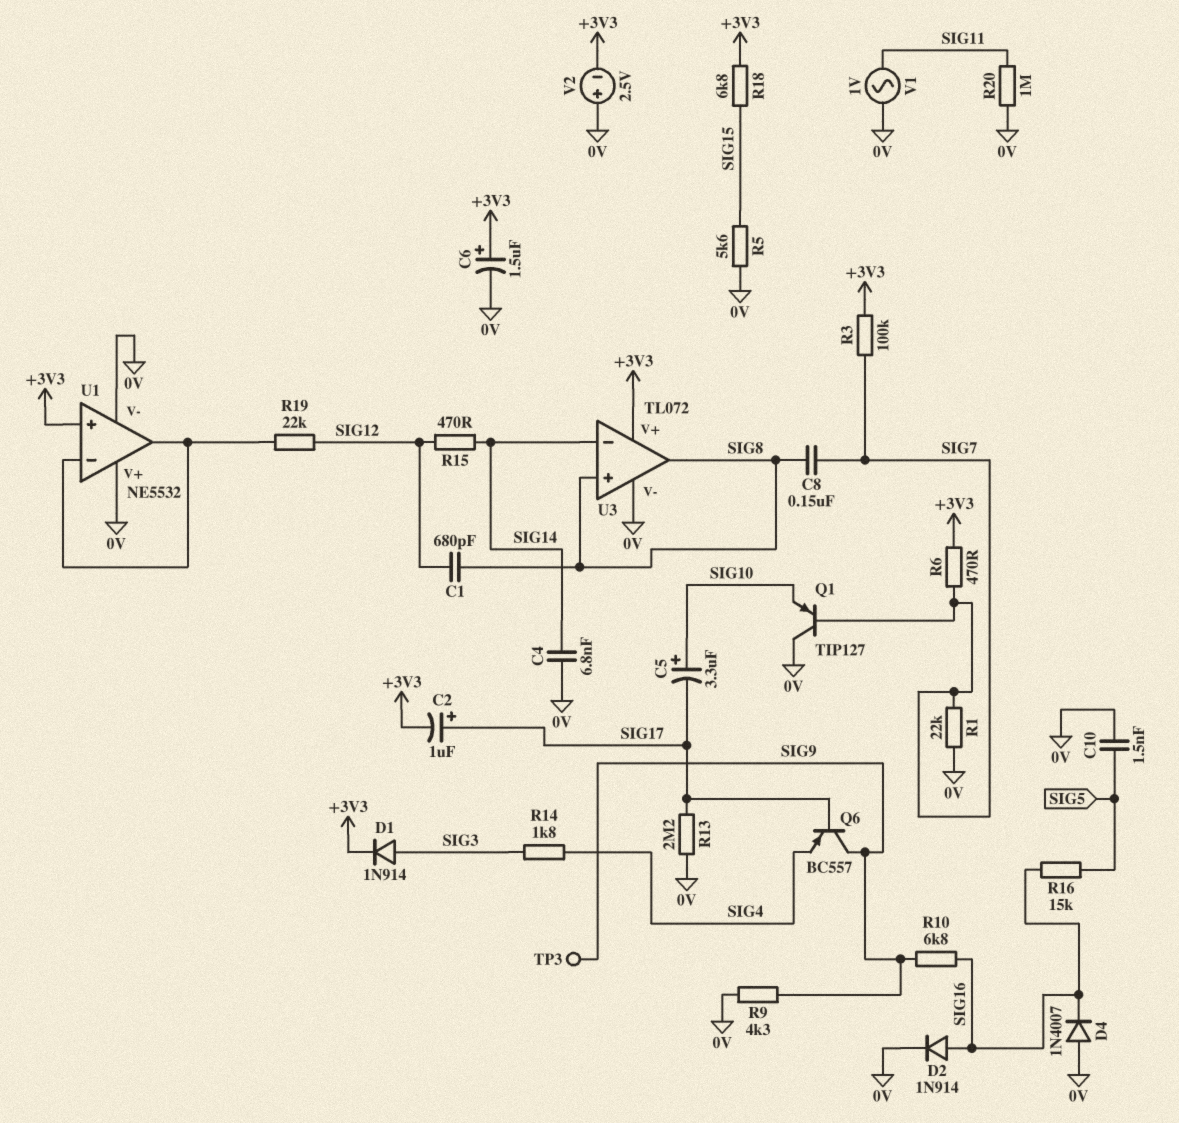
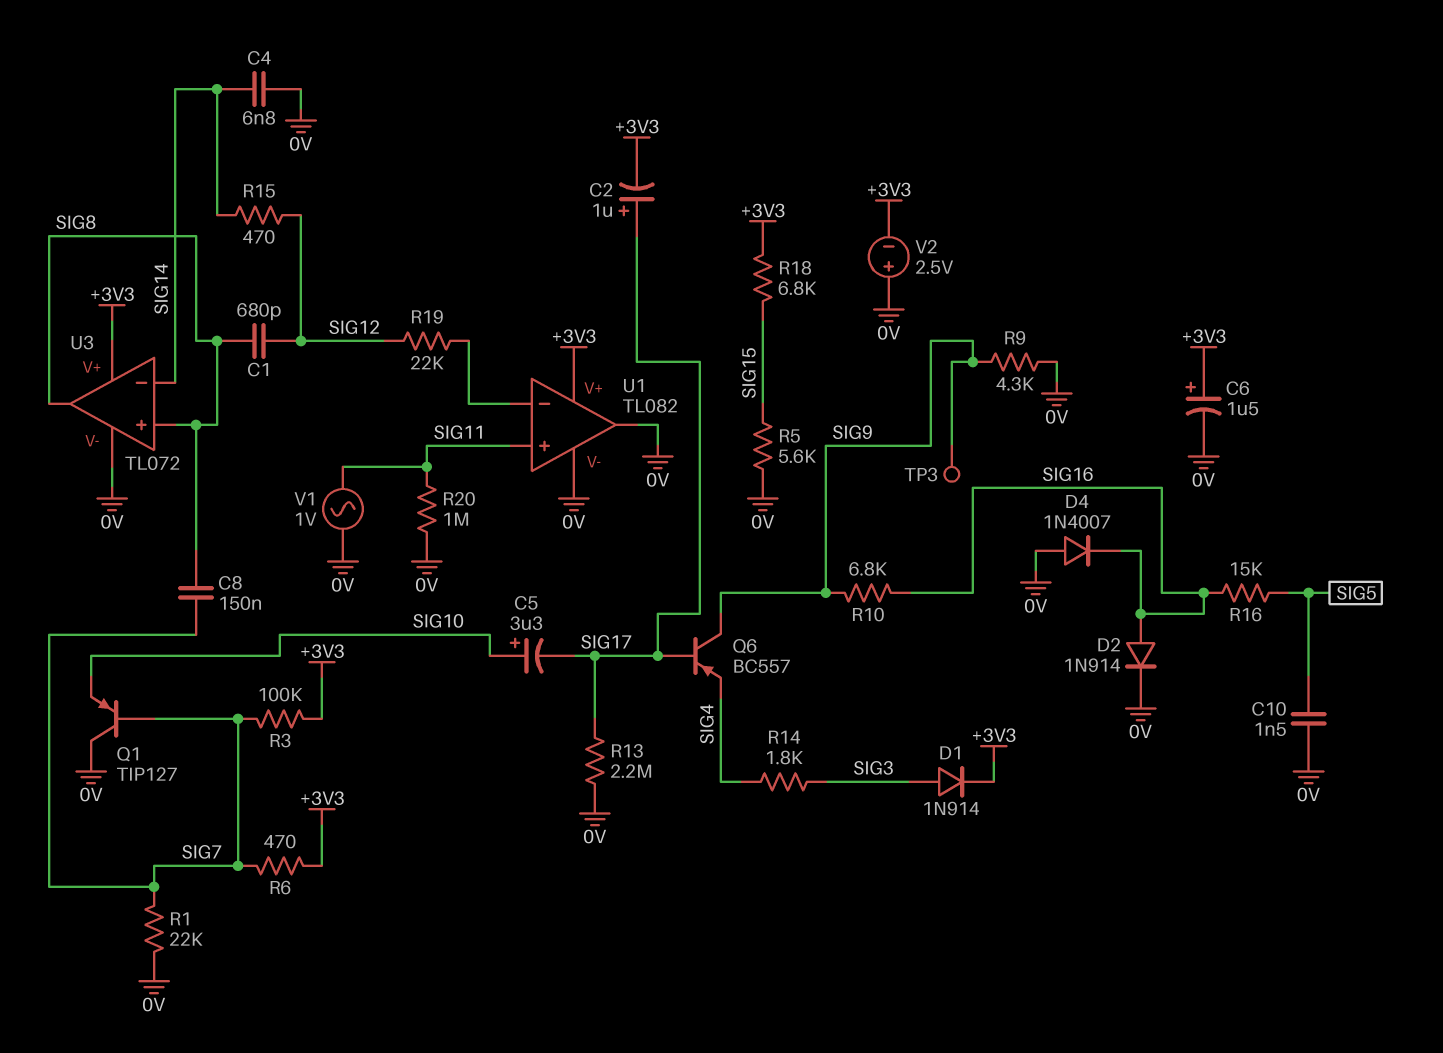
U1: NE5532 -> TL082
U1 pin V+: 0V -> +3V3
U1 pin in+: +3V3 -> SIG11
U1 pin out: U1/in- -> 0V

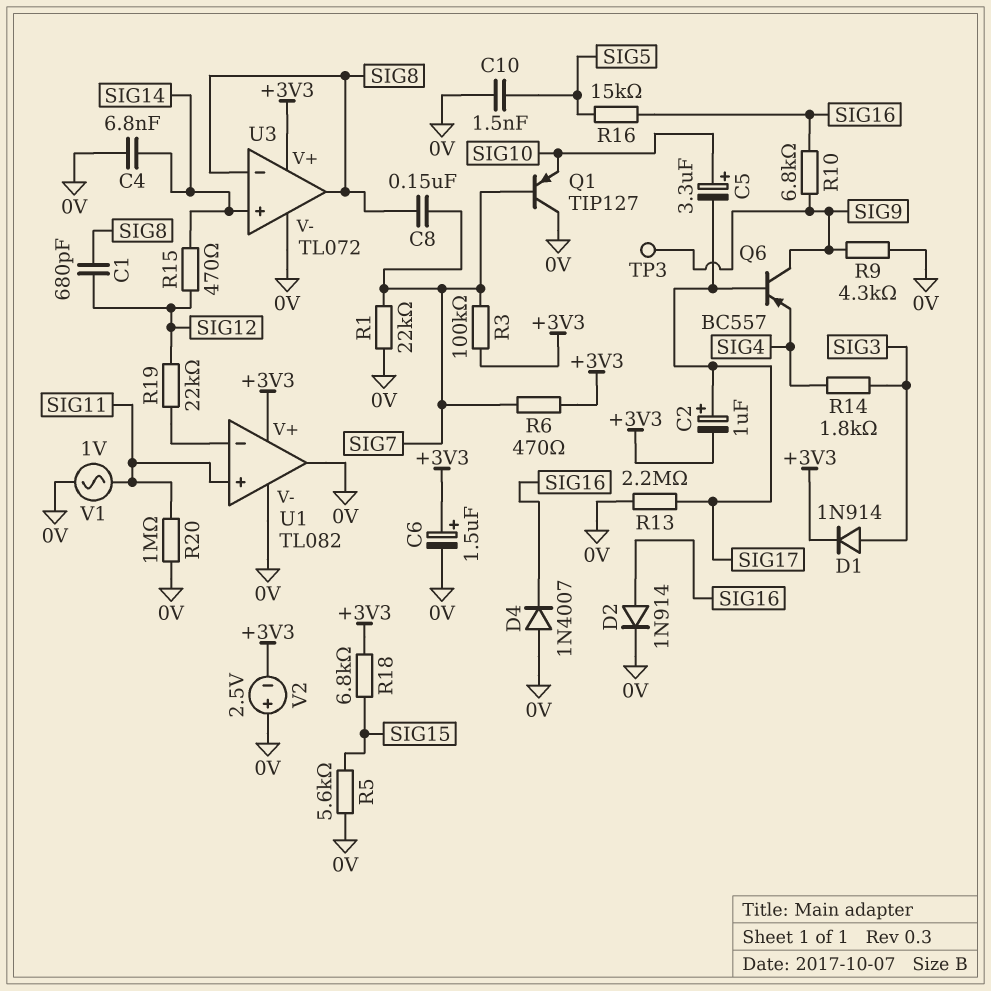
U3 pin in+: SIG8 -> SIG14
U3 pin in-: SIG14 -> SIG8

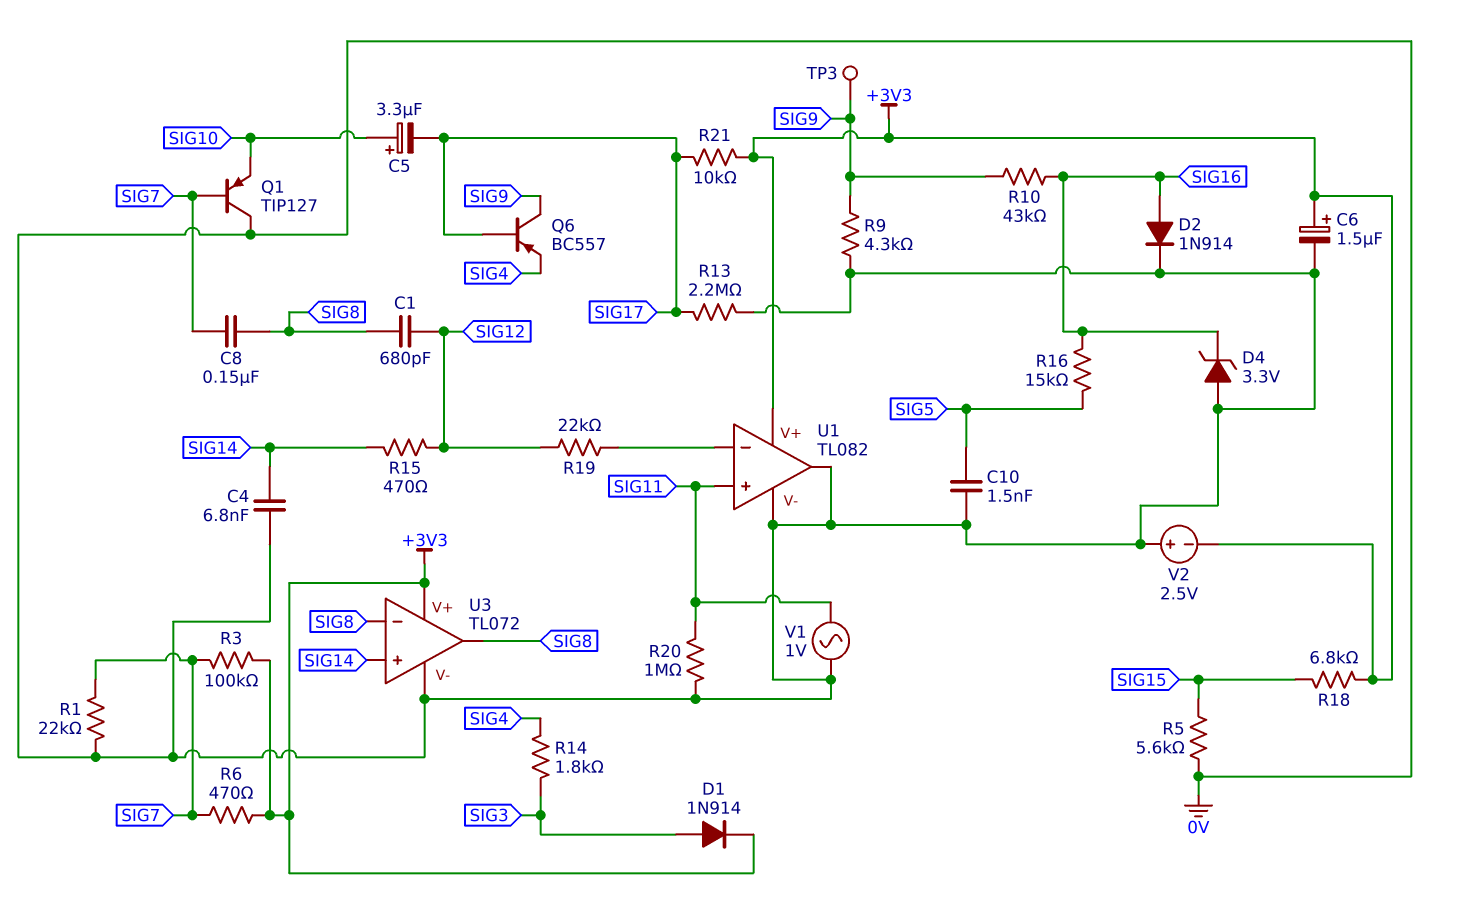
C2: 1uF (plus SIG17, minus +3V3) -> none
D4: diode 1N4007 (A 0V, K SIG16) -> zener 3.3V (A 0V, K SIG16)
R10: 6.8k (SIG9, SIG16) -> 43k (SIG9, SIG16)
R21: none -> 10k (+3V3, SIG17)

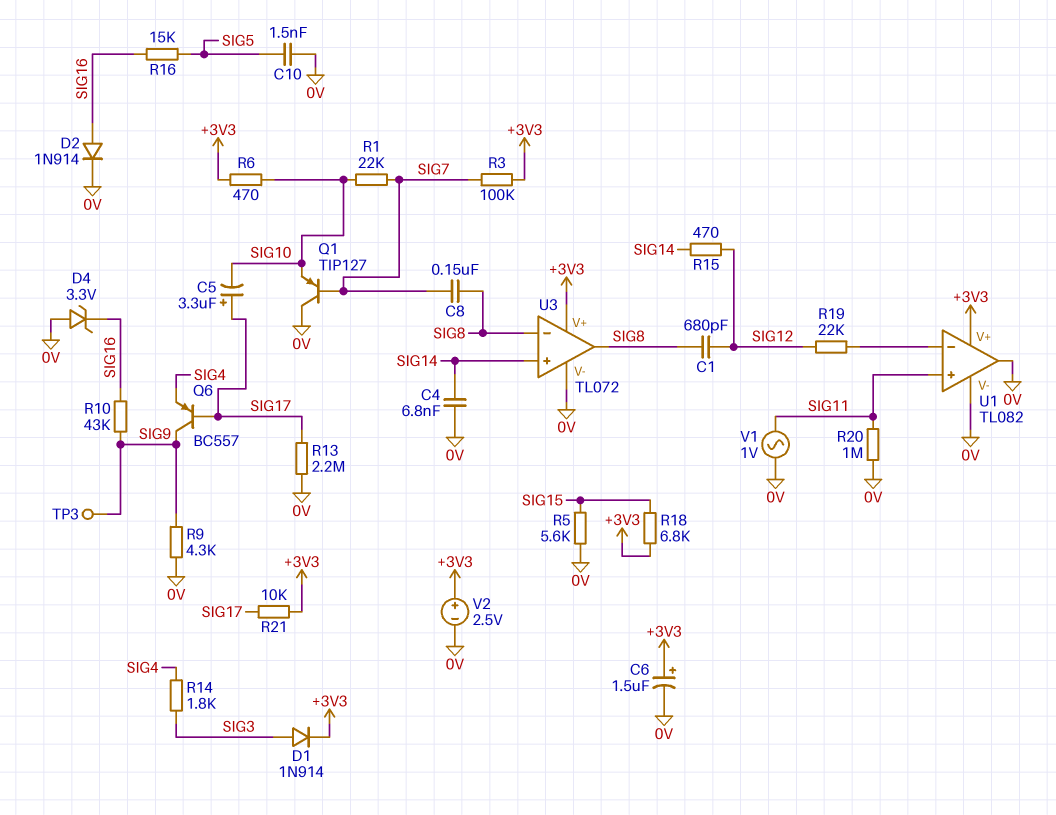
C5: 3.3uF (plus SIG10, minus SIG17) -> 3.3uF (plus SIG17, minus SIG10)
R1: 22k (0V, SIG7) -> 22k (SIG7, SIG10)
R6: 470 (+3V3, SIG7) -> 470 (+3V3, SIG10)
V2: 2.5V (plus 0V, minus +3V3) -> 2.5V (plus +3V3, minus 0V)

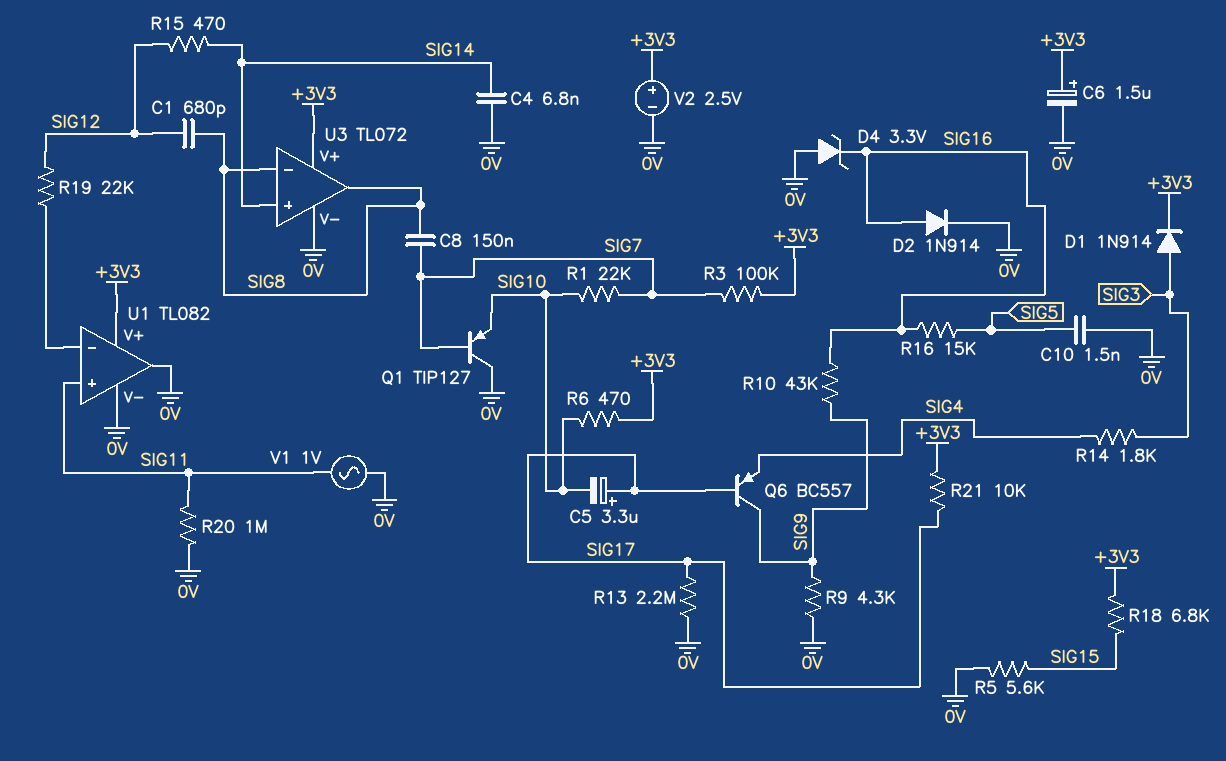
TP3: test point (SIG9) -> none

